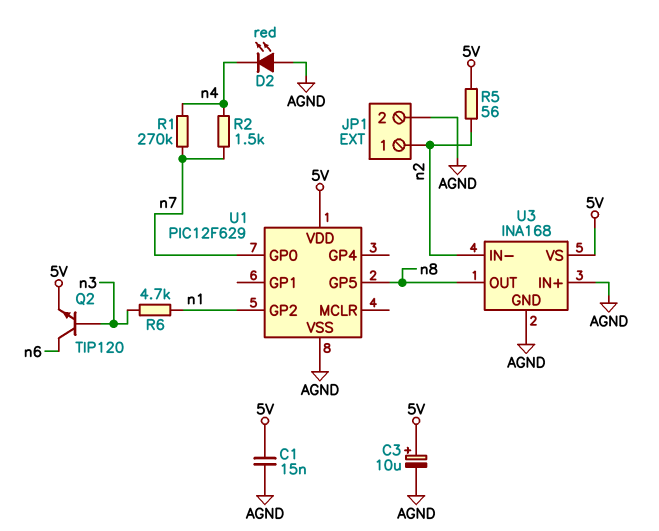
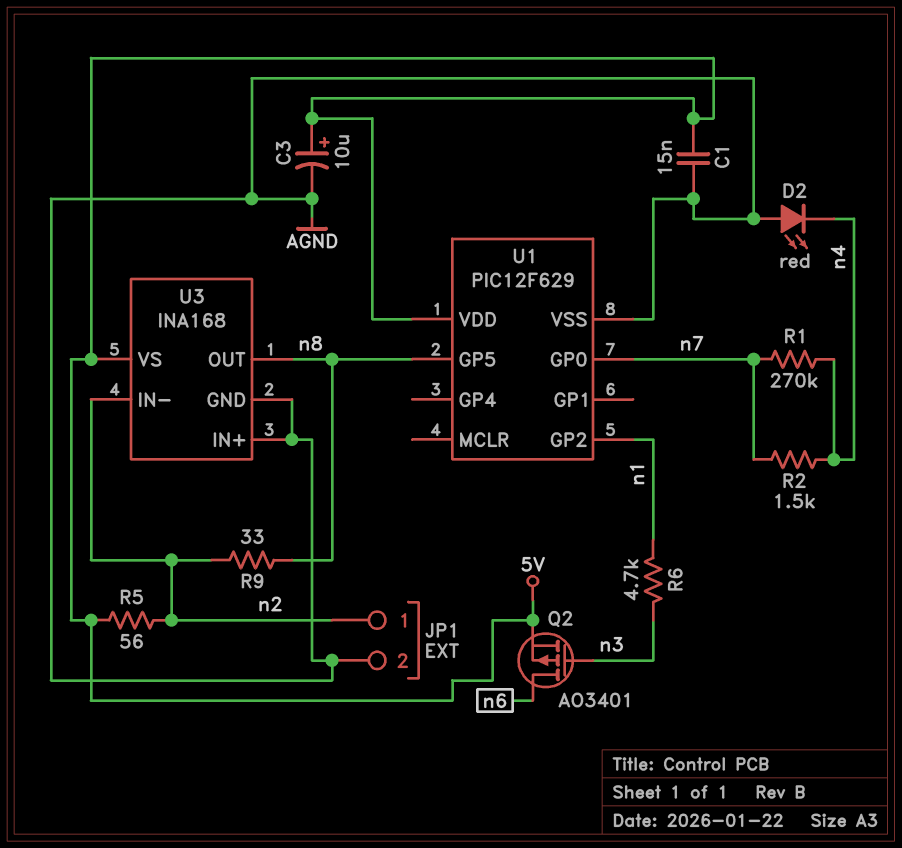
Q2: NPN TIP120 (B n3, C n6, E 5V) -> PMOS AO3401 (G n3, D n6, S 5V)
R9: none -> 33 (n2, n8)

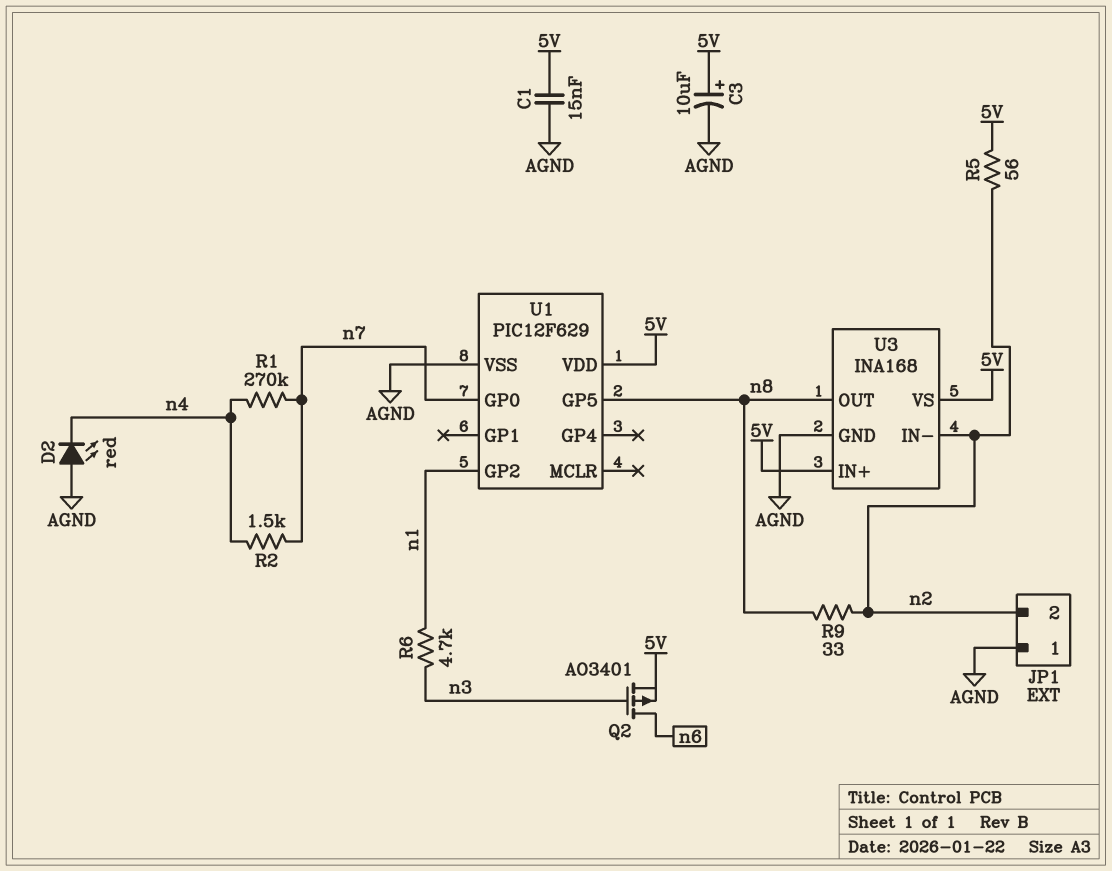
JP1 pin 1: n2 -> AGND
JP1 pin 2: AGND -> n2
U3 pin IN+: AGND -> 5V

